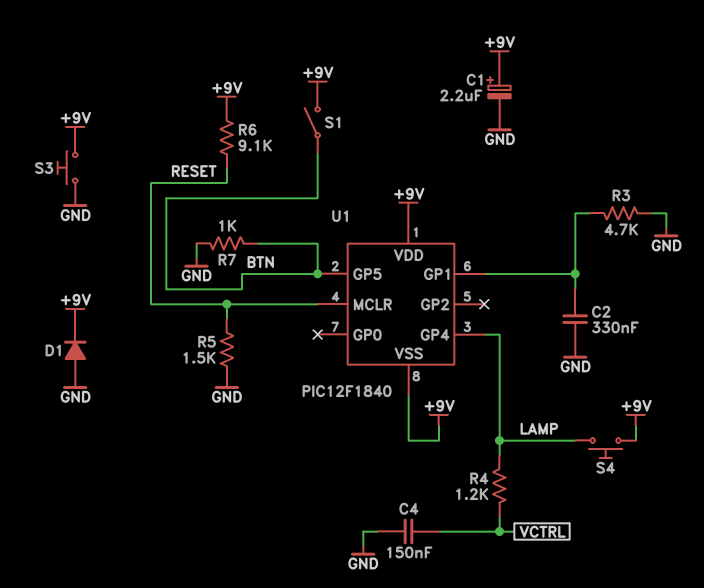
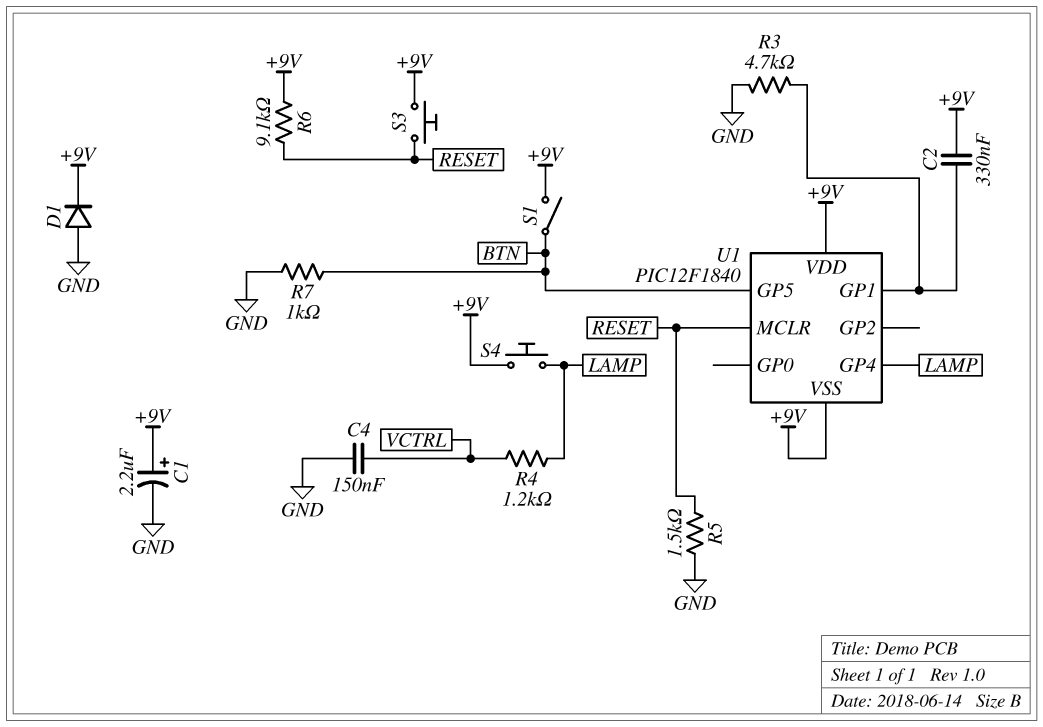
C2: 330nF (GND, U1/GP1) -> 330nF (+9V, U1/GP1)
S3: button (+9V, GND) -> button (+9V, RESET)

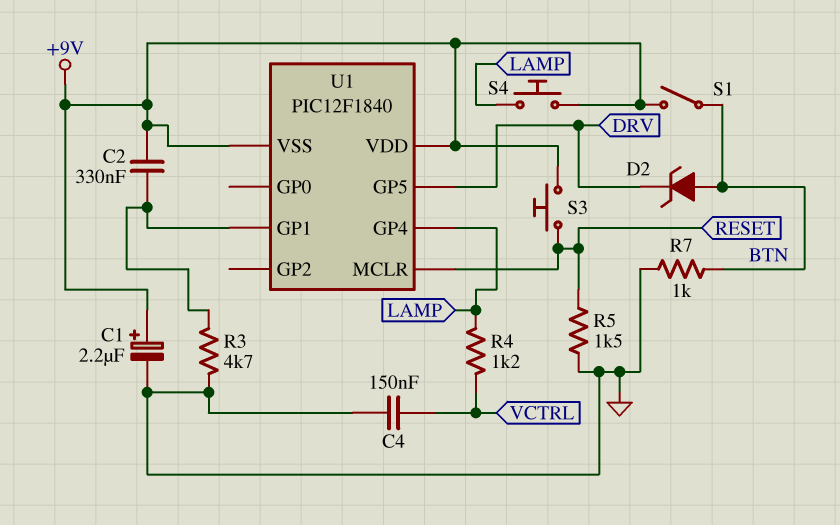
D1: diode (A GND, K +9V) -> none
D2: none -> zener (A BTN, K DRV)
R6: 9.1k (+9V, RESET) -> none
U1 pin GP5: BTN -> DRV

